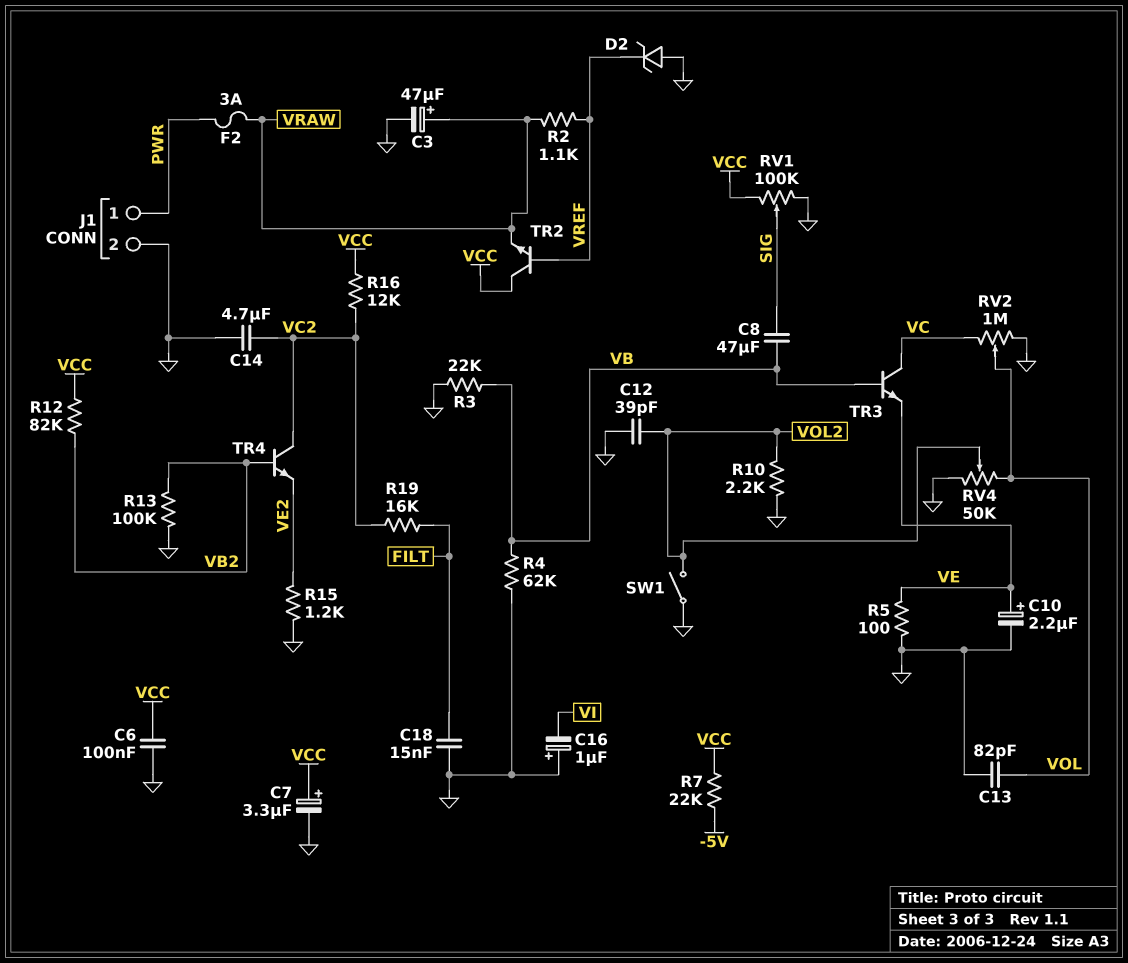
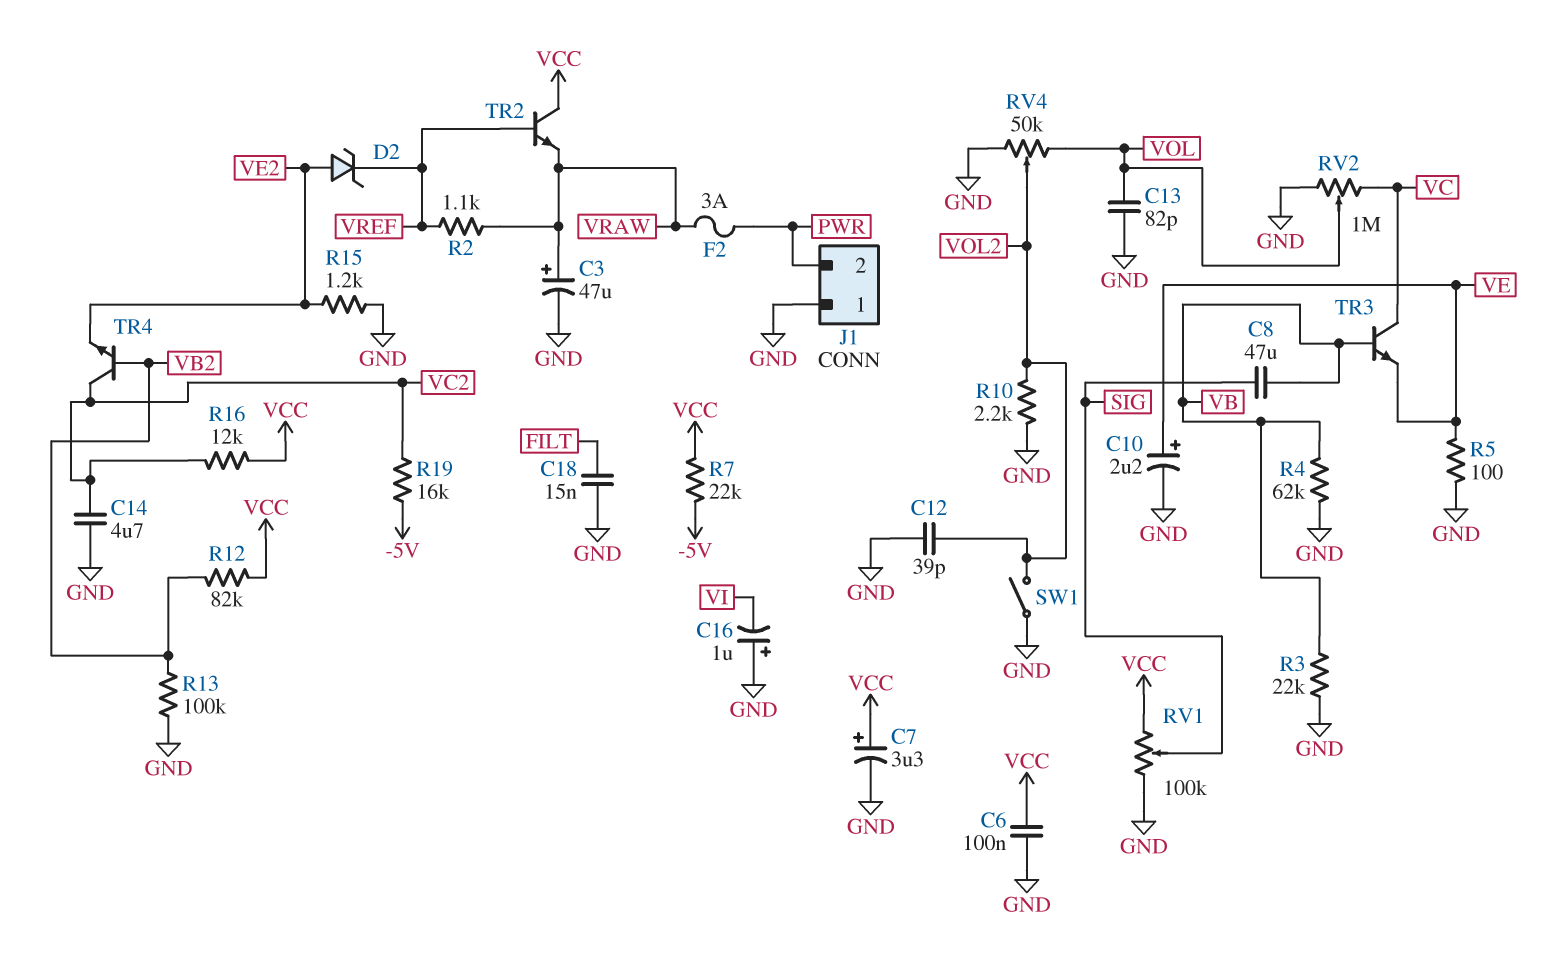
D2: zener (A GND, K VREF) -> zener (A VE2, K VREF)
J1 pin 1: PWR -> GND
J1 pin 2: GND -> PWR
R19: 16k (FILT, VC2) -> 16k (-5V, VC2)

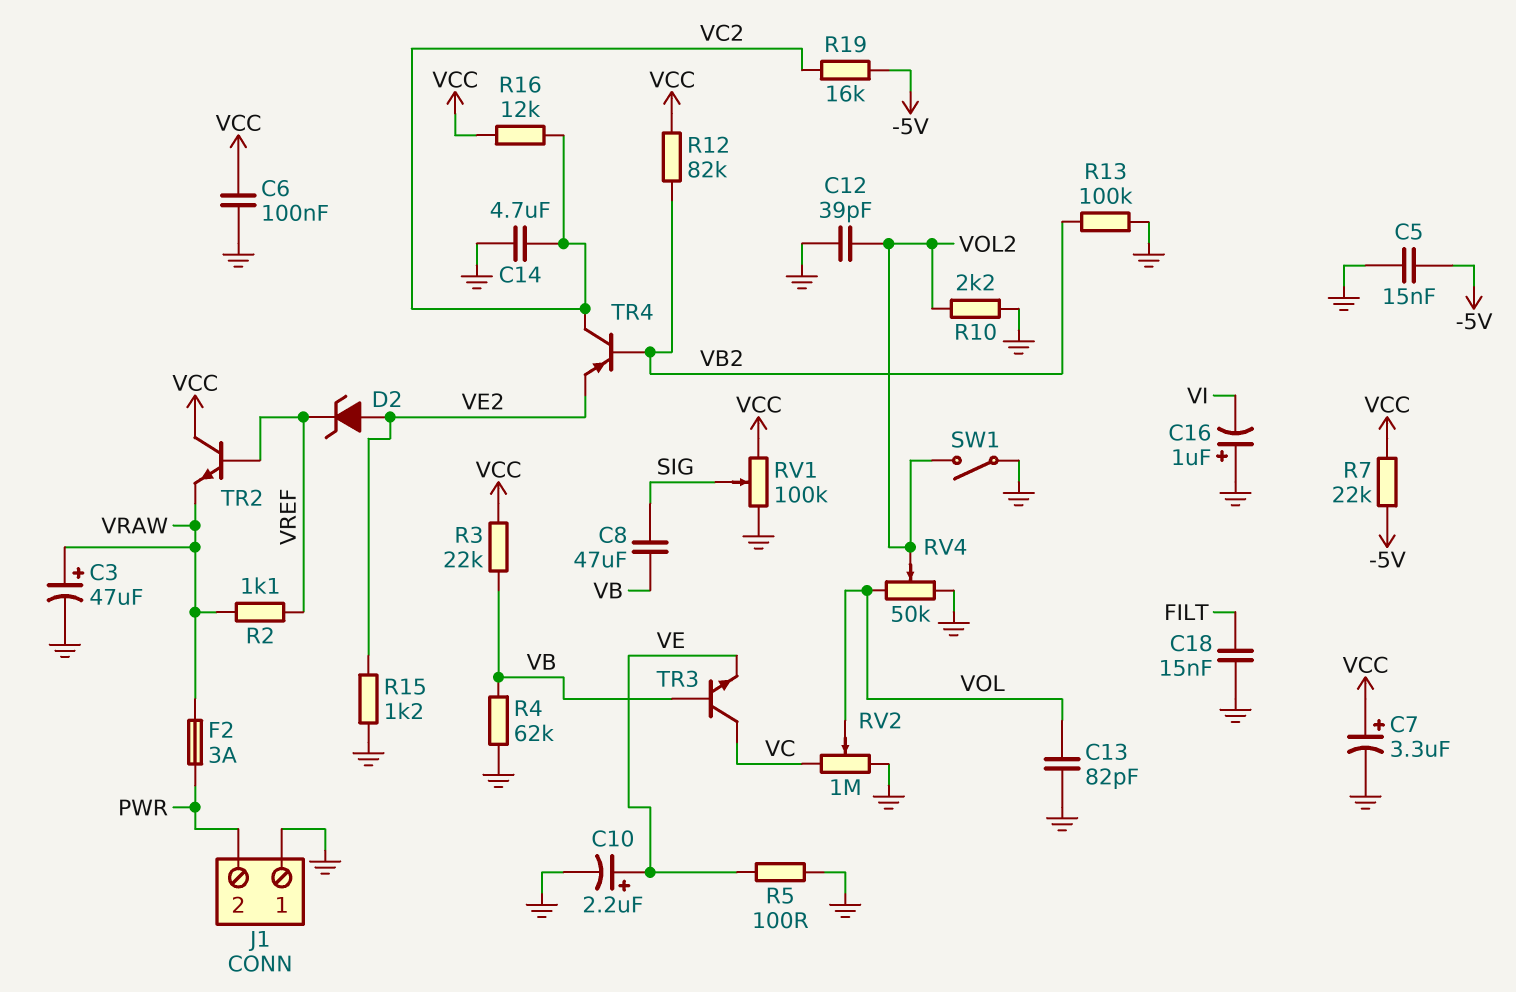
C5: none -> 15nF (-5V, GND)
R3: 22k (GND, VB) -> 22k (VB, VCC)
TR4: NPN (B VB2, C VC2, E VE2) -> PNP (B VB2, C VC2, E VE2)

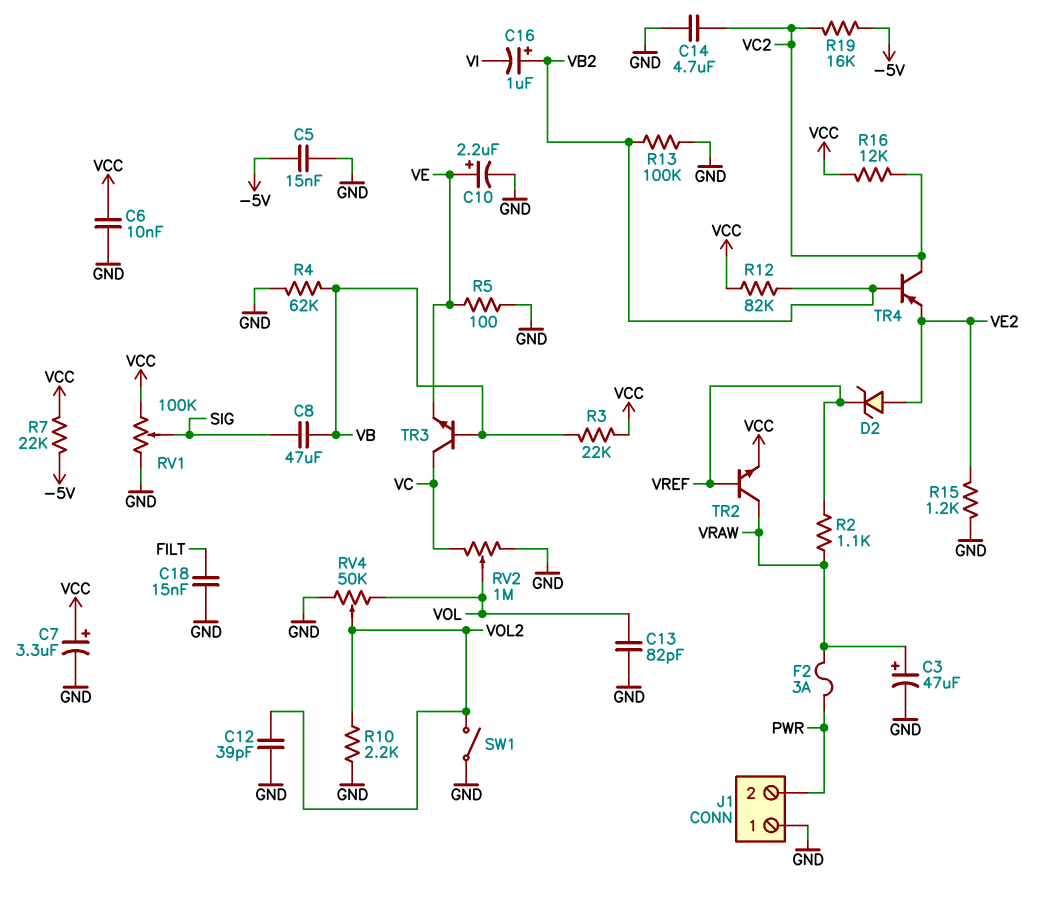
C6: 100nF (GND, VCC) -> 10nF (GND, VCC)
C16: 1uF (plus GND, minus VI) -> 1uF (plus VB2, minus VI)
TR2: NPN (B VREF, C VCC, E VRAW) -> NPN (B VREF, C VRAW, E VCC)

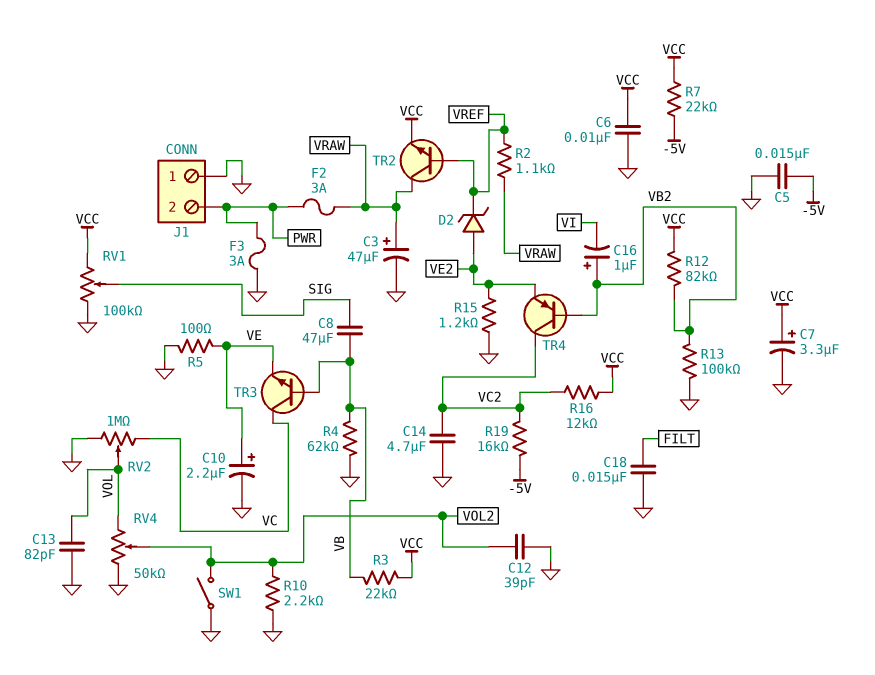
F3: none -> 3A (GND, PWR)

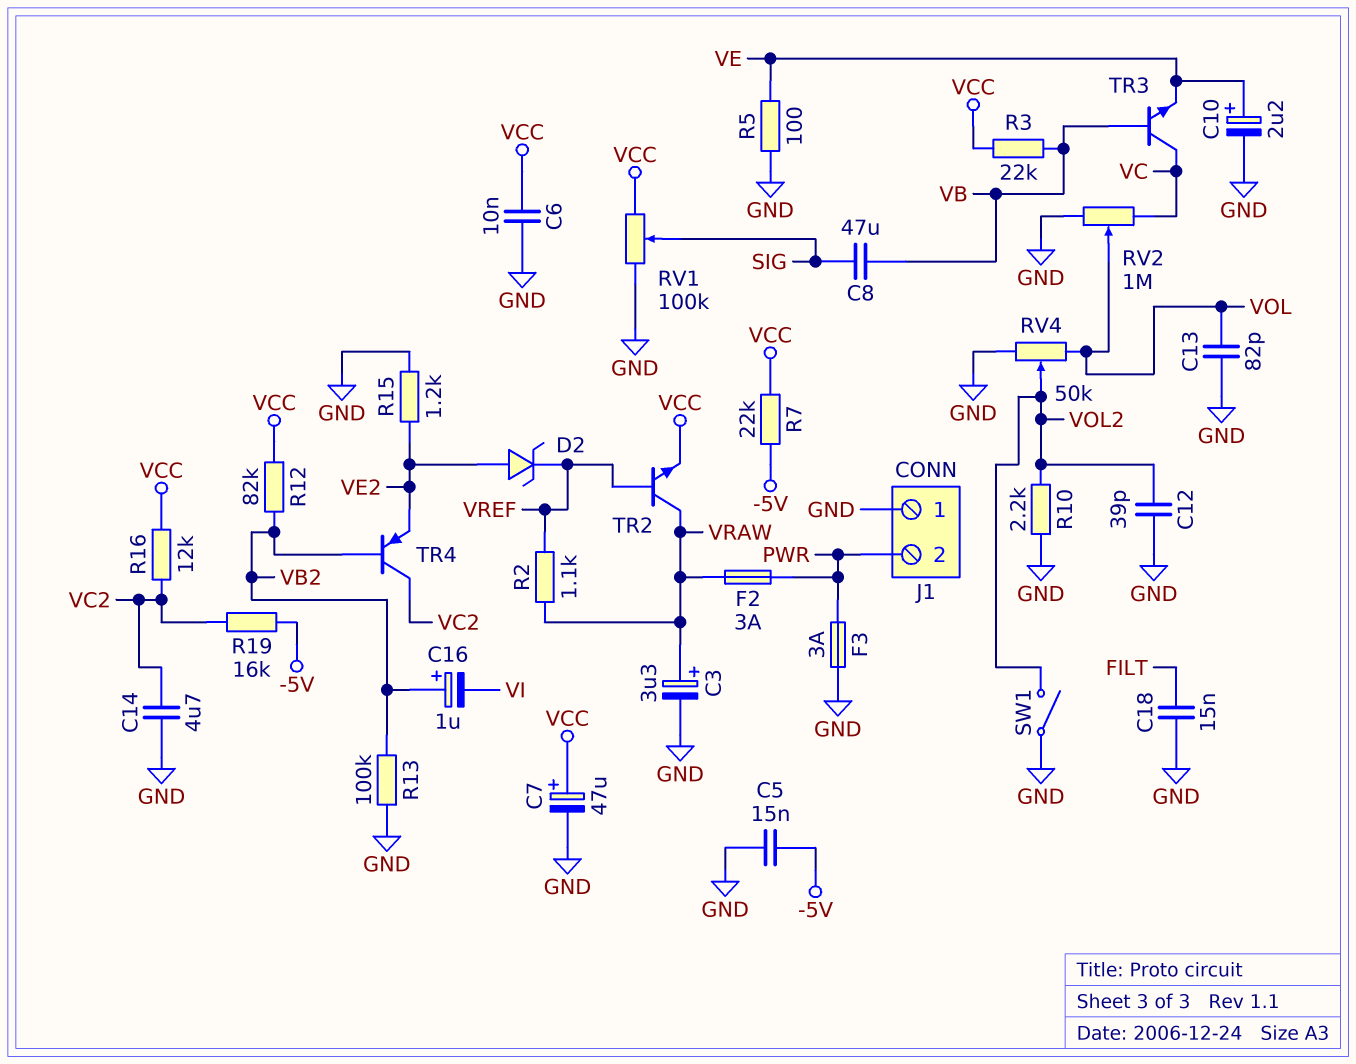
C3: 47uF (plus VRAW, minus GND) -> 3.3uF (plus VRAW, minus GND)
C7: 3.3uF (plus VCC, minus GND) -> 47uF (plus VCC, minus GND)
R4: 62k (GND, VB) -> none

